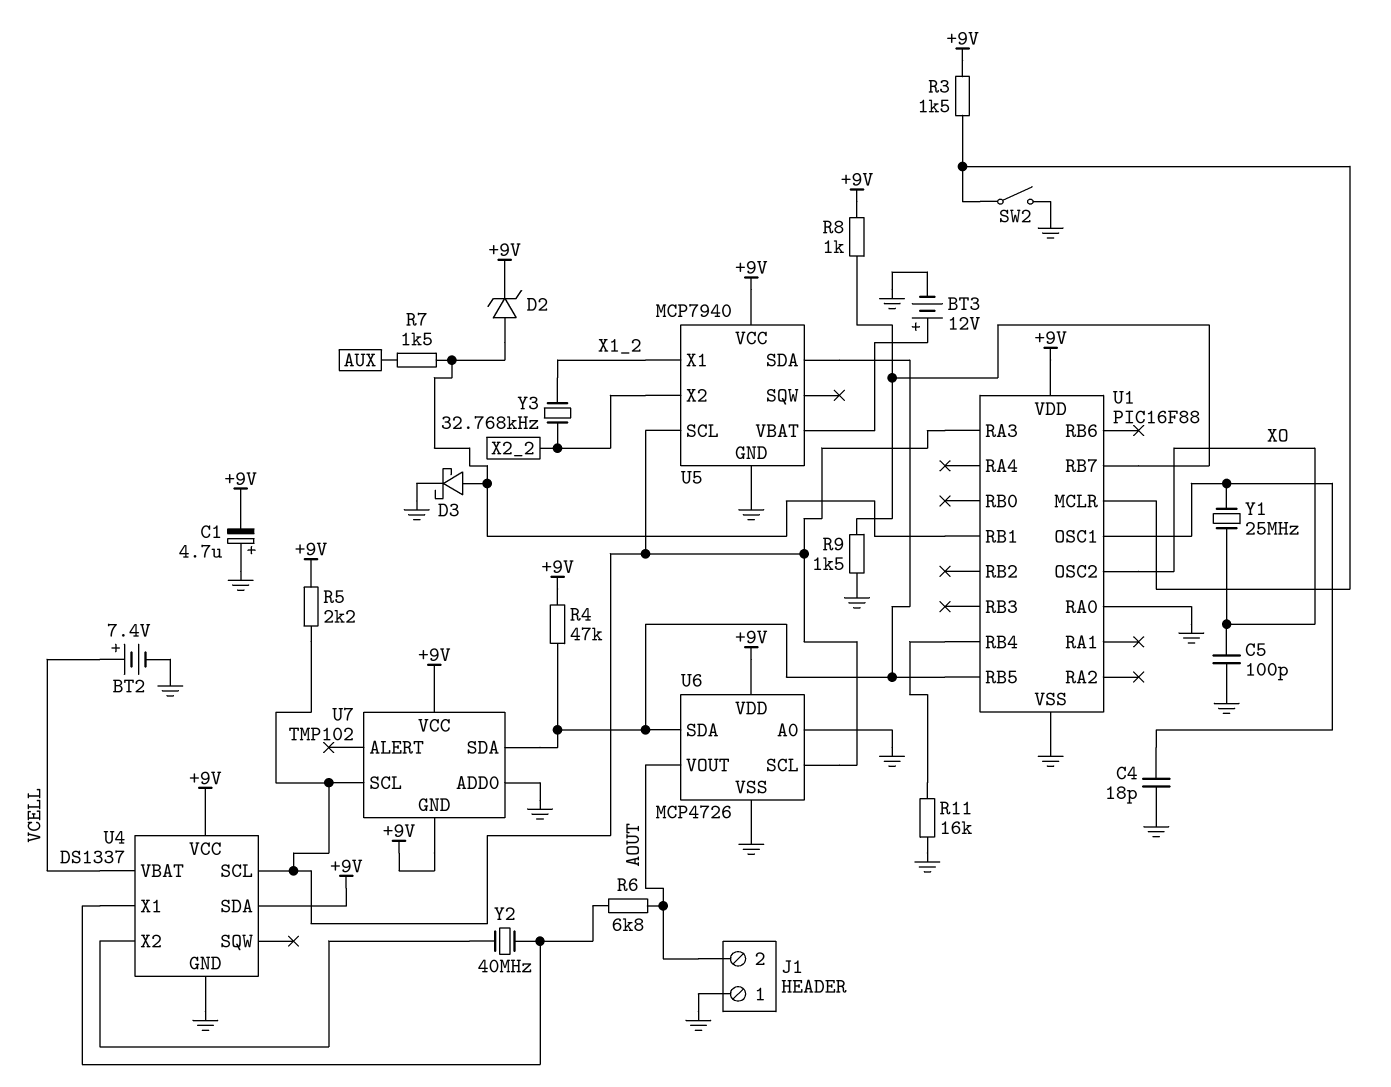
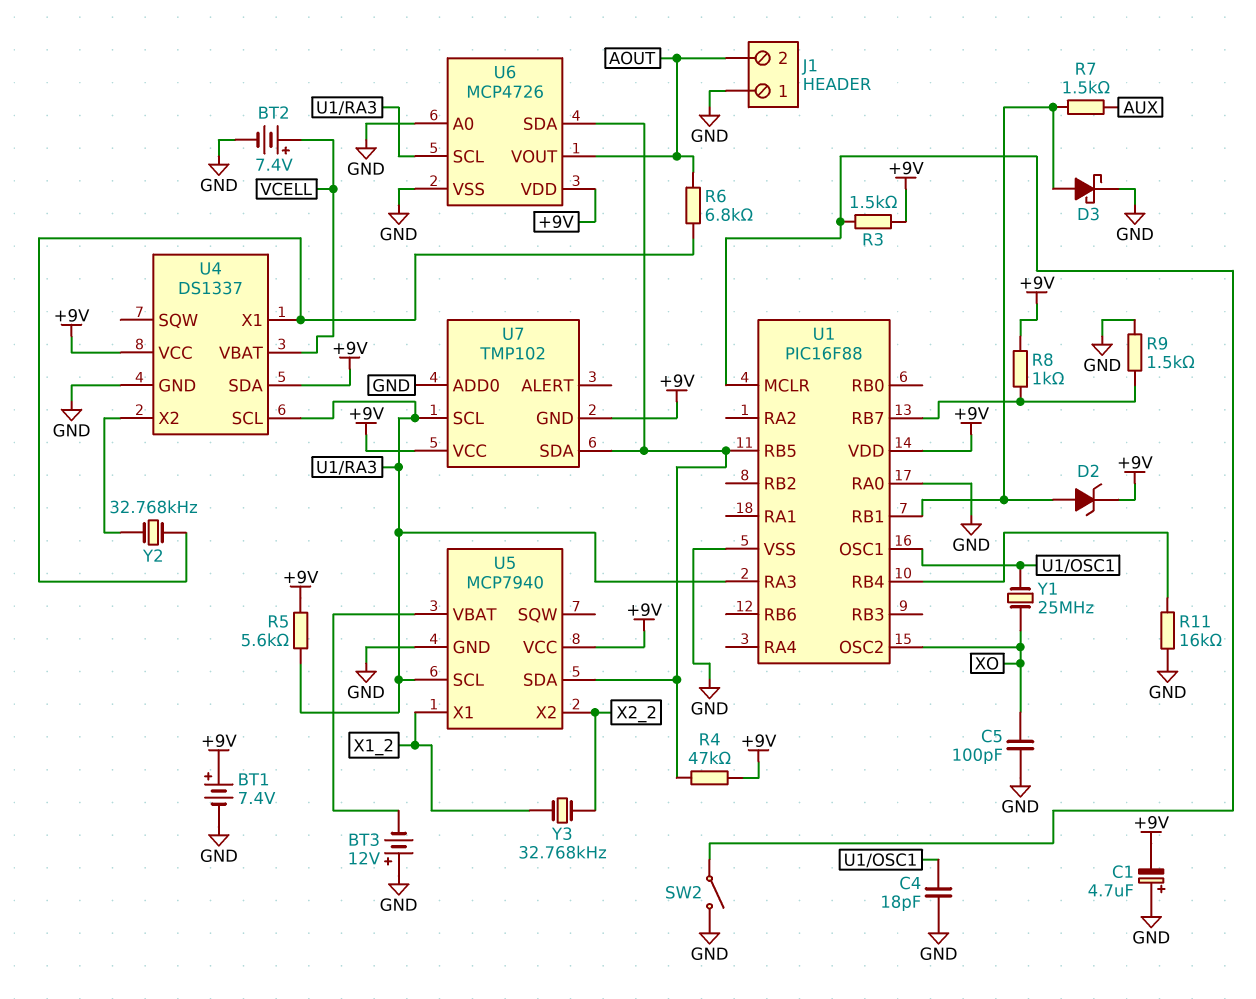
BT1: none -> 7.4V (plus +9V, minus GND)
BT3: 12V (plus U5/VBAT, minus GND) -> 12V (plus GND, minus U5/VBAT)
R5: 2.2k (+9V, U1/RA3) -> 5.6k (+9V, U1/RA3)
Y2: 40MHz (U4/X1, U4/X2) -> 32.768kHz (U4/X1, U4/X2)

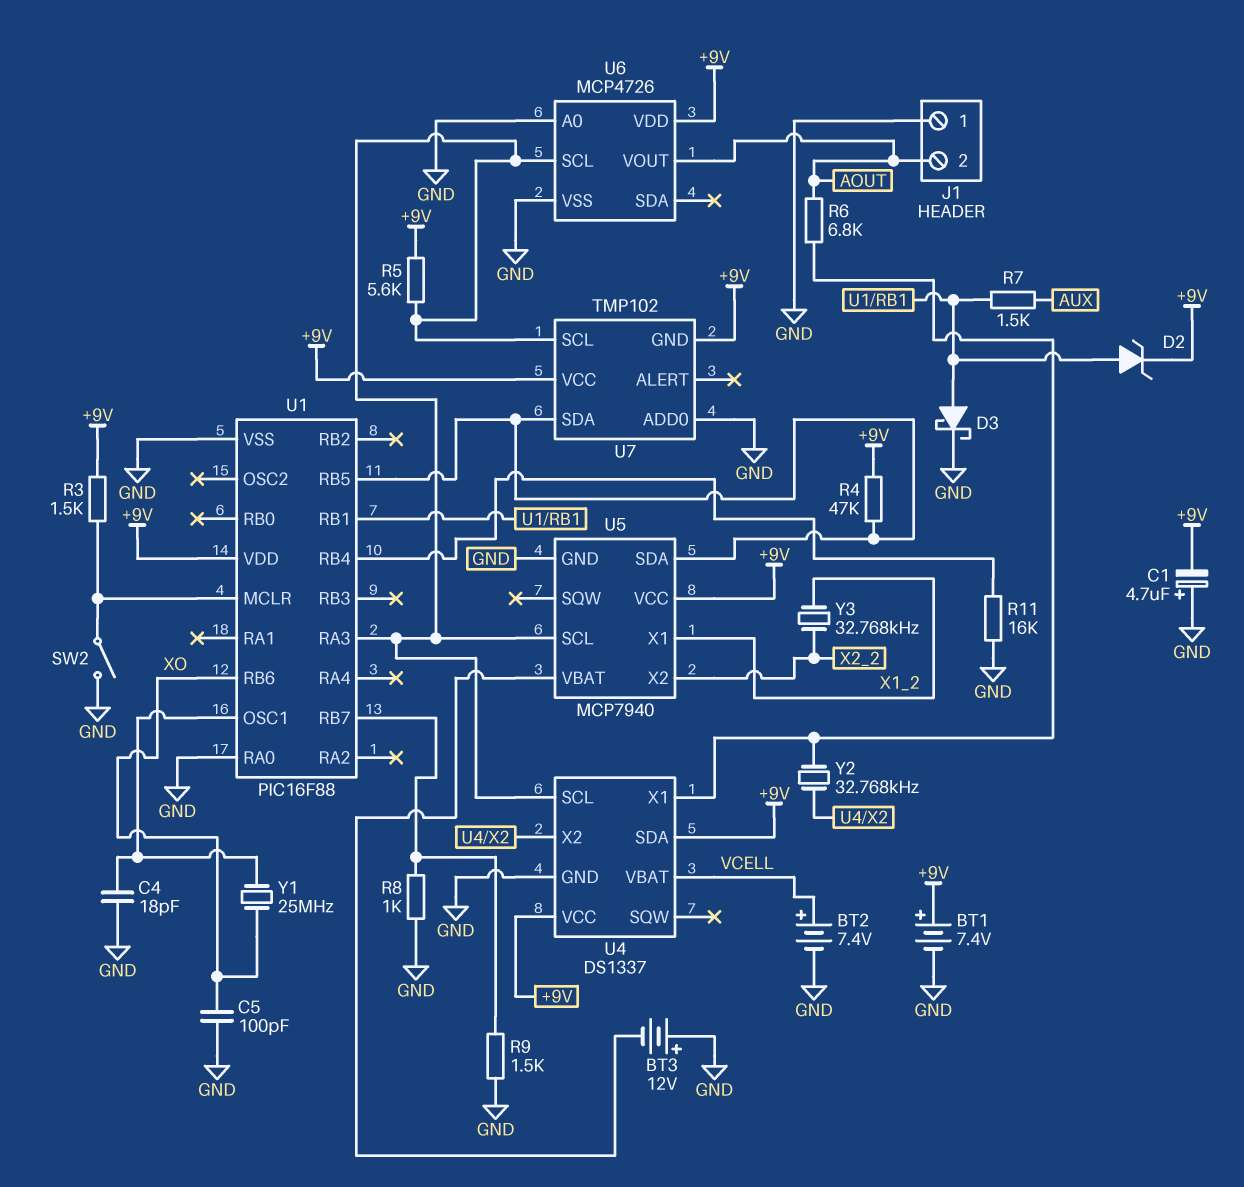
R8: 1k (+9V, U1/RB7) -> 1k (GND, U1/RB7)
U1 pin OSC2: XO -> none
U1 pin RB6: none -> XO
U6 pin SDA: U1/RB5 -> none

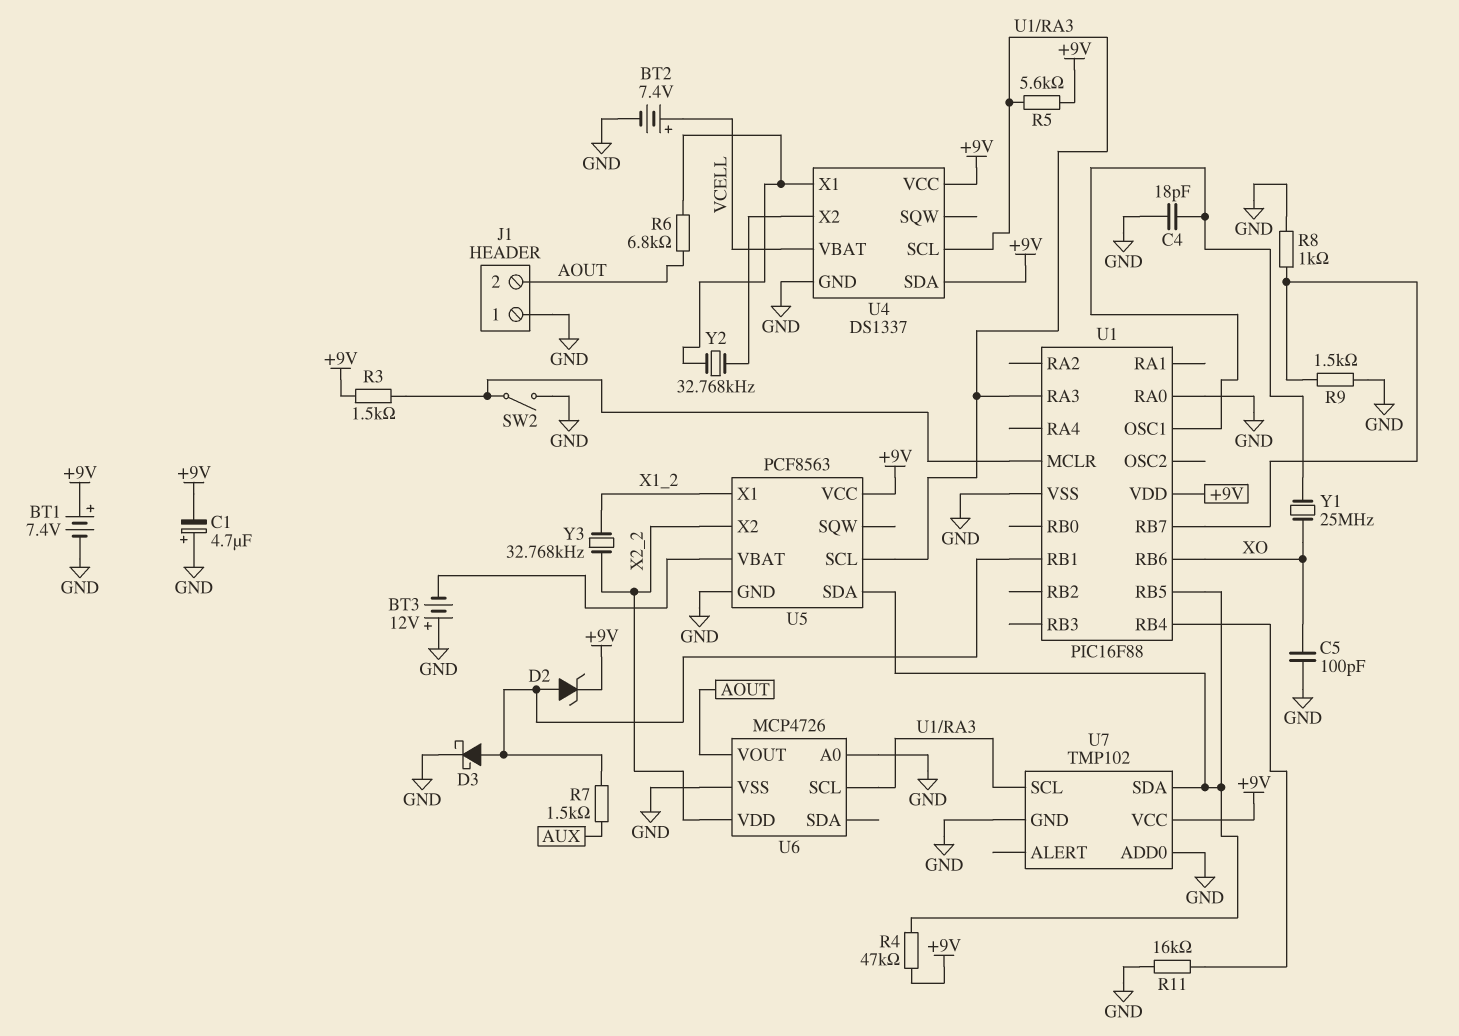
U5: MCP7940 -> PCF8563
U6 pin VDD: +9V -> X2_2
U7 pin GND: +9V -> GND

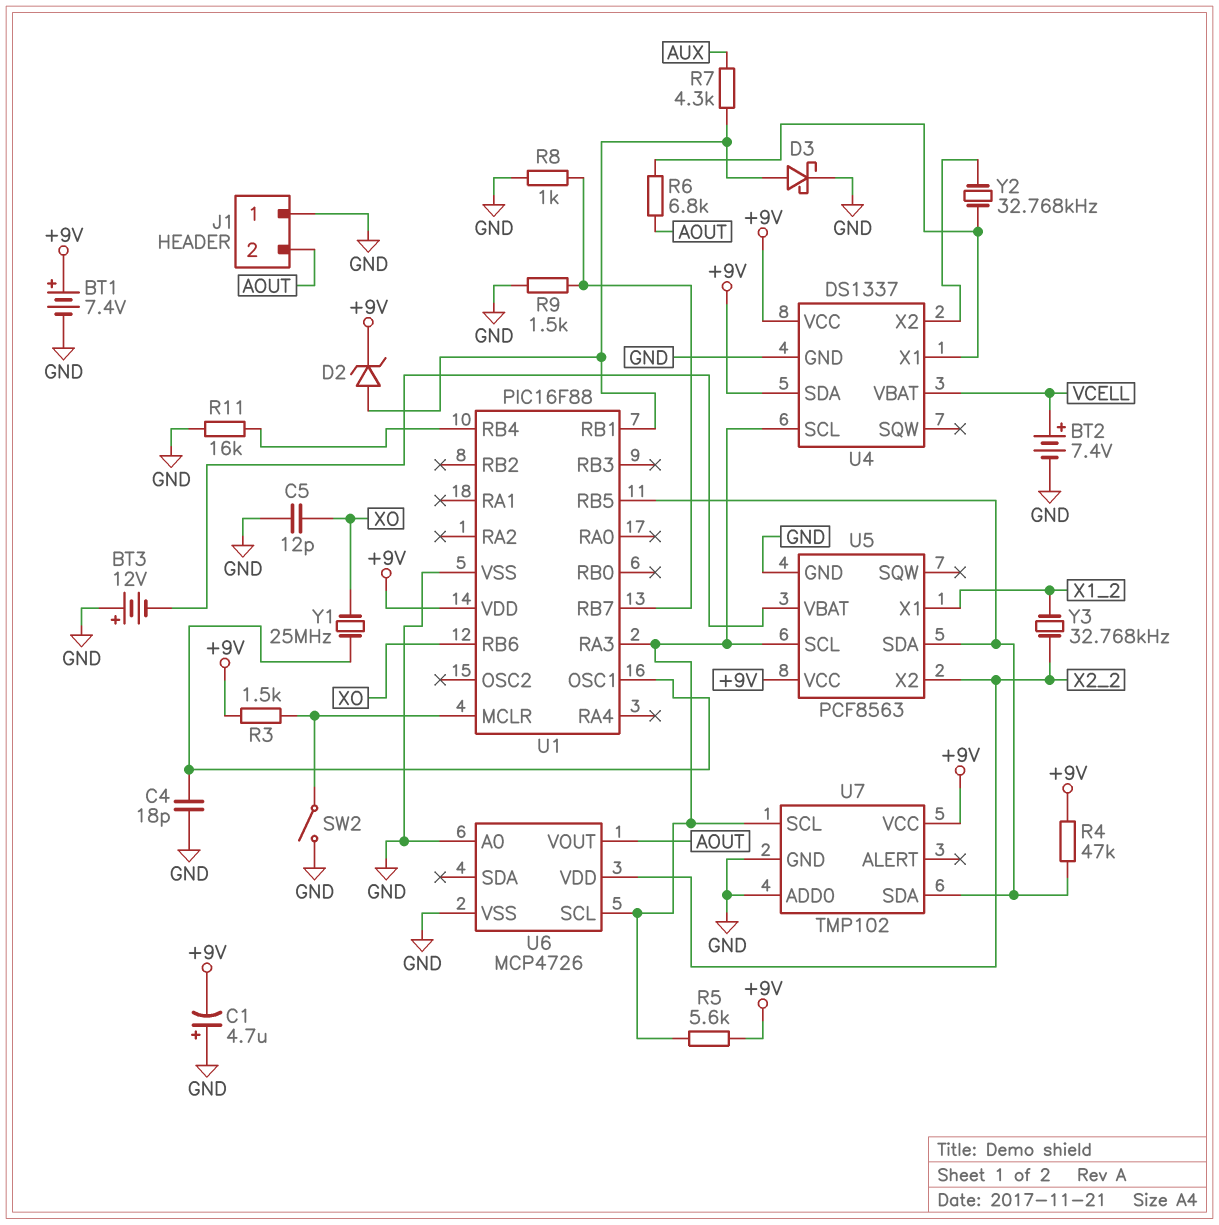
C5: 100pF (GND, XO) -> 12pF (GND, XO)
R7: 1.5k (AUX, U1/RB1) -> 4.3k (AUX, U1/RB1)
U1 pin RA0: GND -> none

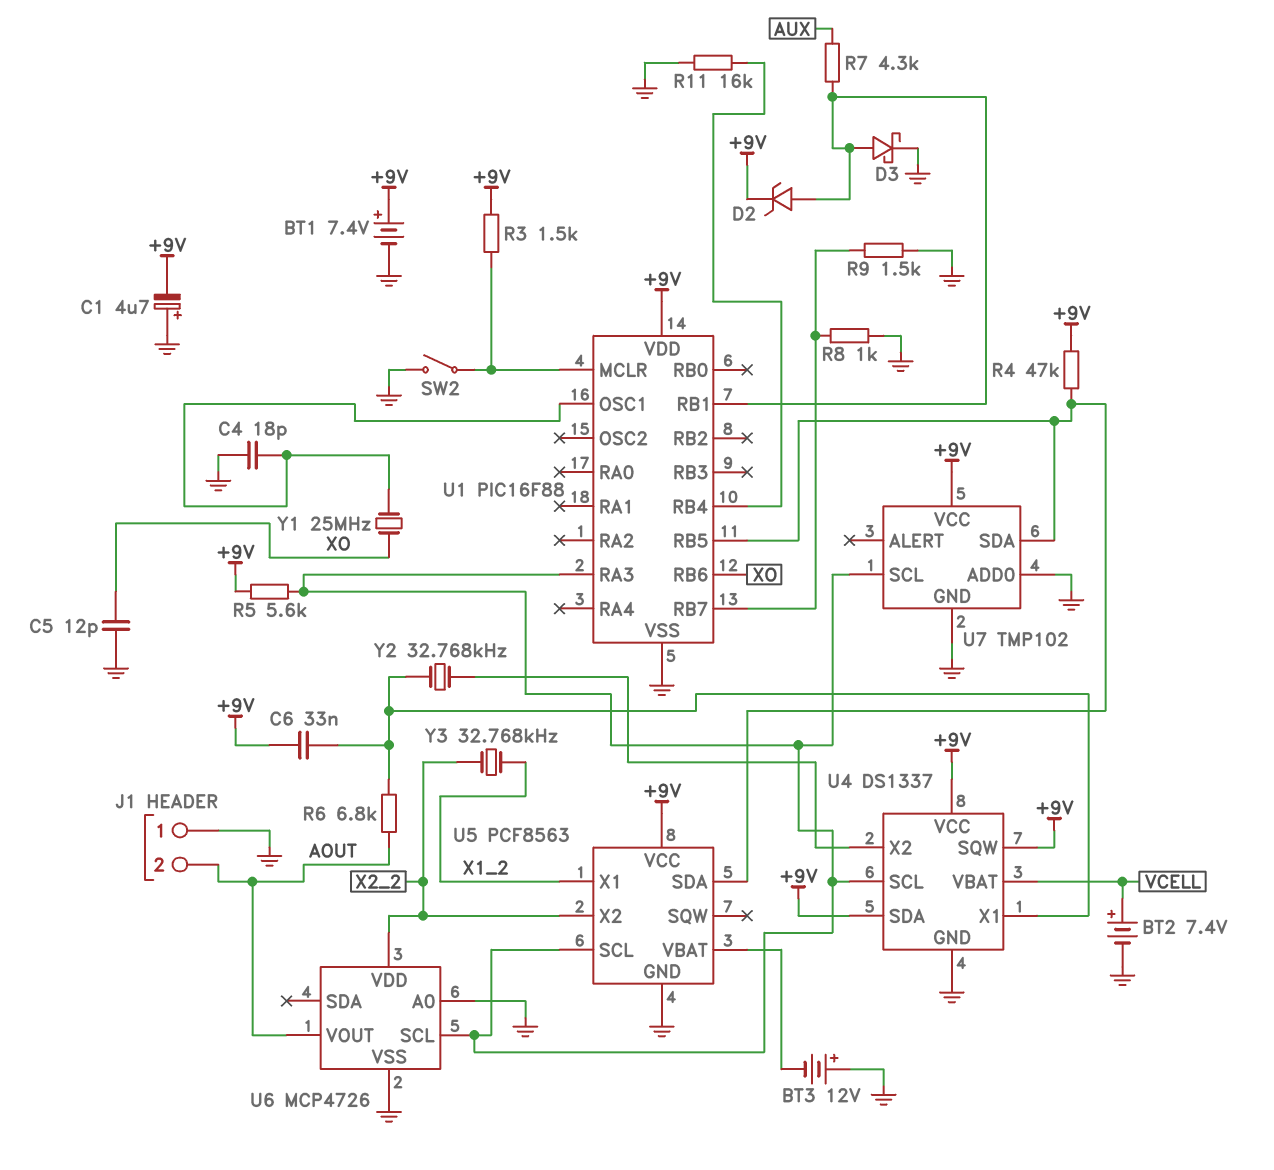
C6: none -> 33nF (+9V, U4/X1)
U4 pin SQW: none -> +9V

